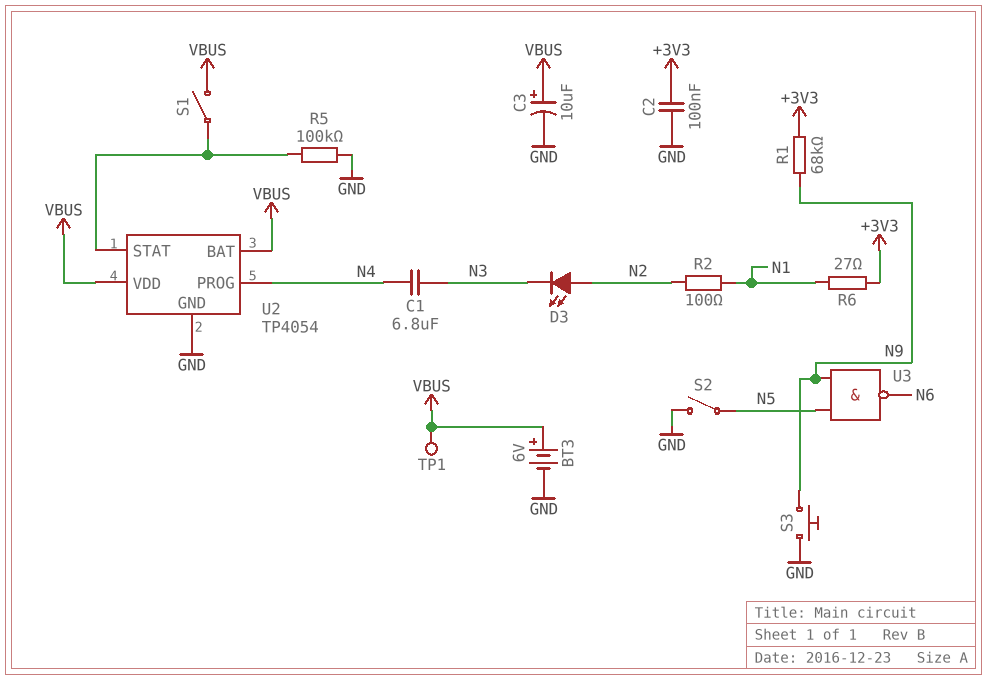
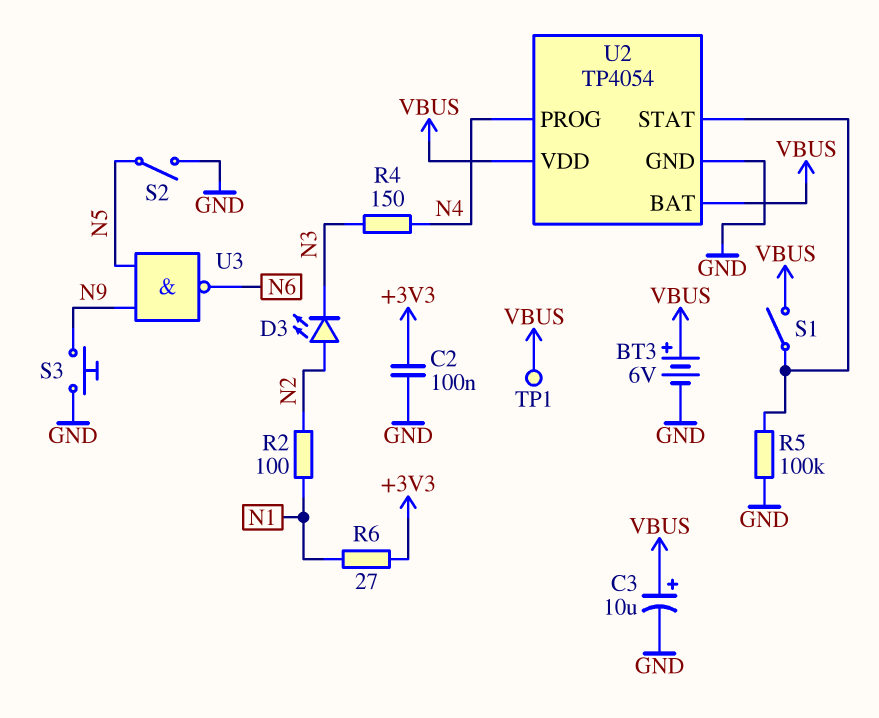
C1: 6.8uF (N3, N4) -> none
R1: 68k (+3V3, N9) -> none
R4: none -> 150 (N3, N4)

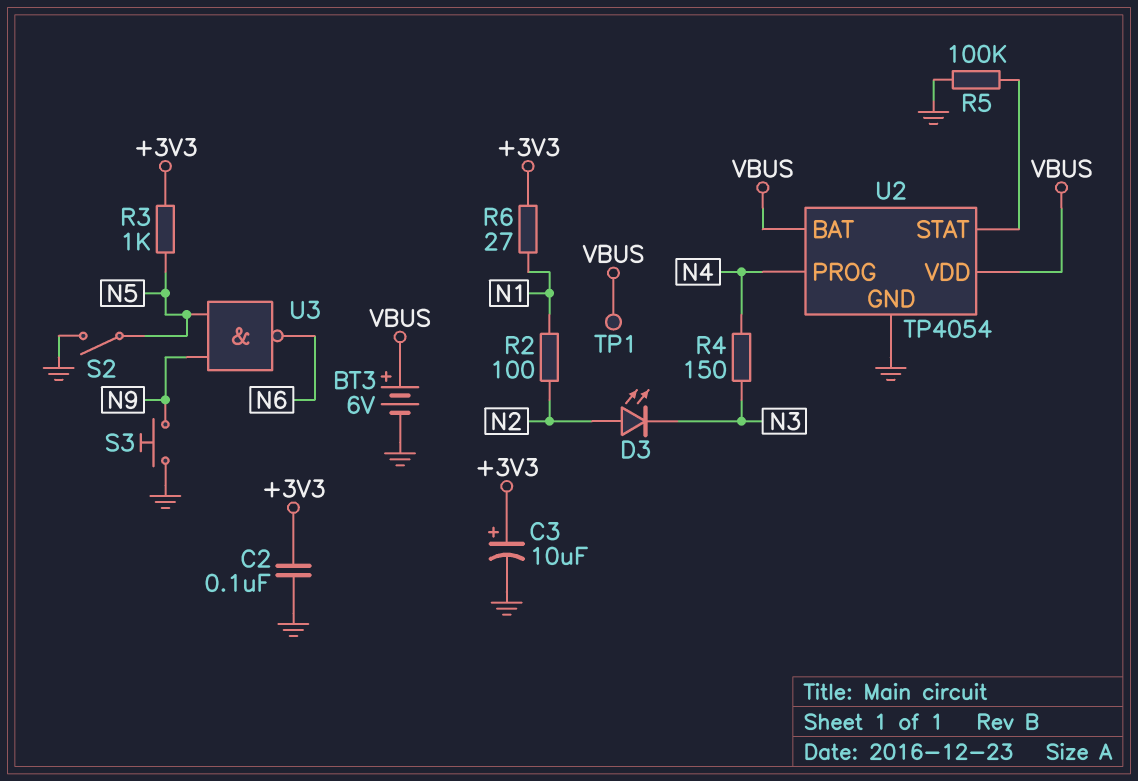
C3: 10uF (plus VBUS, minus GND) -> 10uF (plus +3V3, minus GND)
R3: none -> 1k (+3V3, N5)
S1: switch (U2/STAT, VBUS) -> none

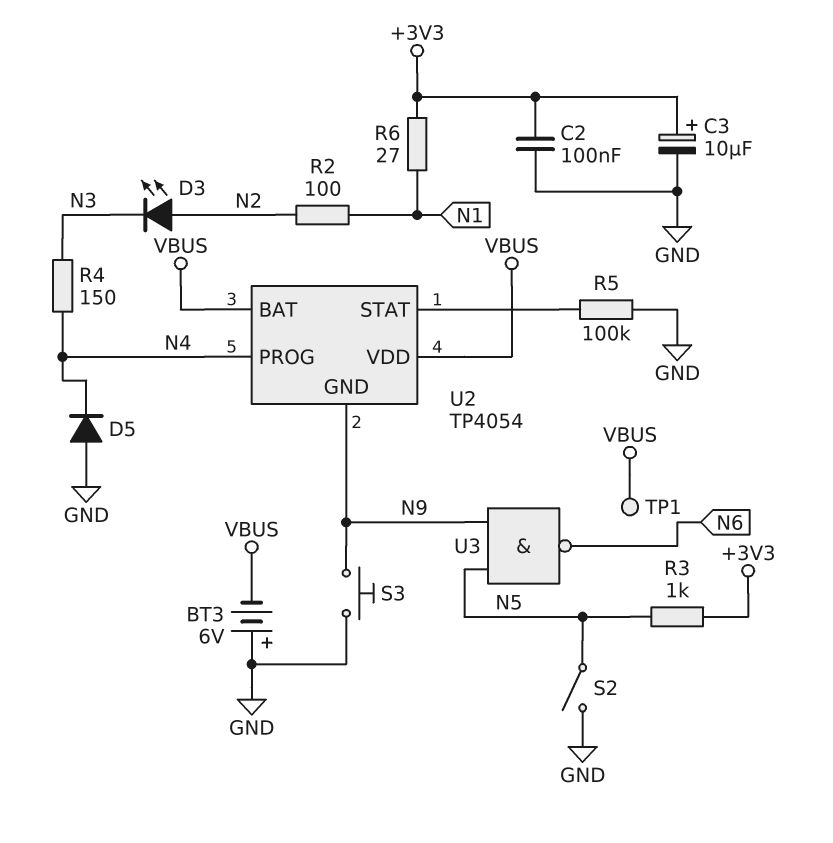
BT3: 6V (plus VBUS, minus GND) -> 6V (plus GND, minus VBUS)
D5: none -> diode (A GND, K N4)
U2 pin GND: GND -> N9

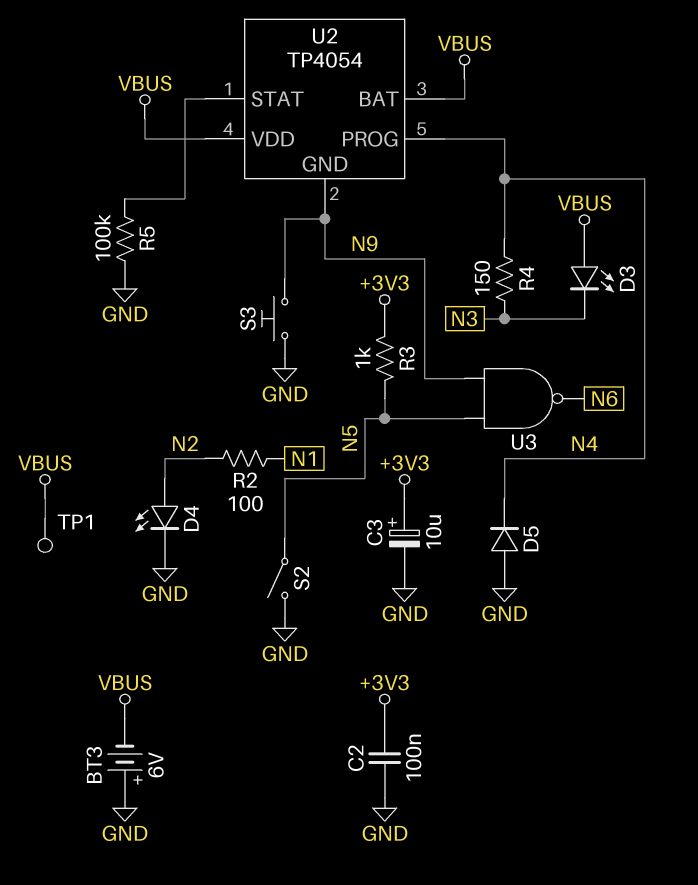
D3: LED (A N2, K N3) -> LED (A VBUS, K N3)
D4: none -> LED (A N2, K GND)
R6: 27 (+3V3, N1) -> none

